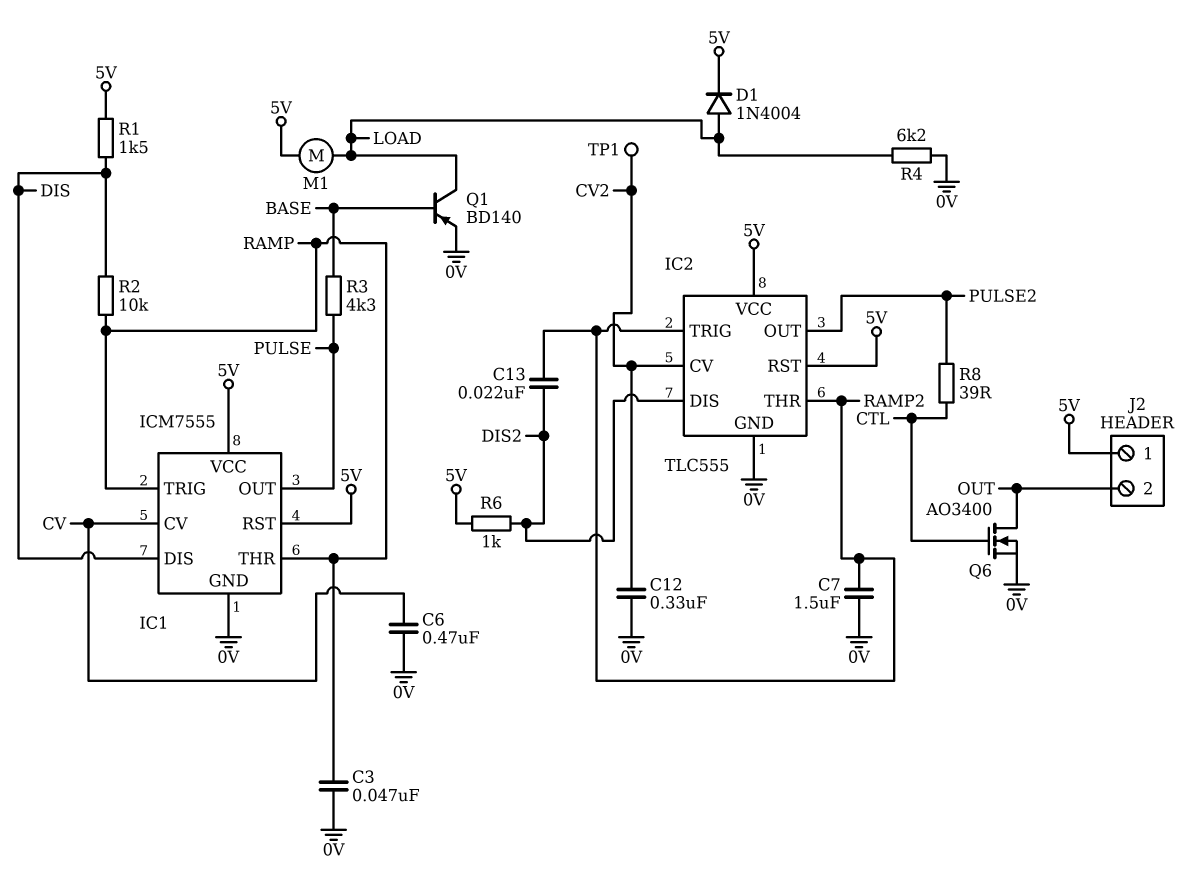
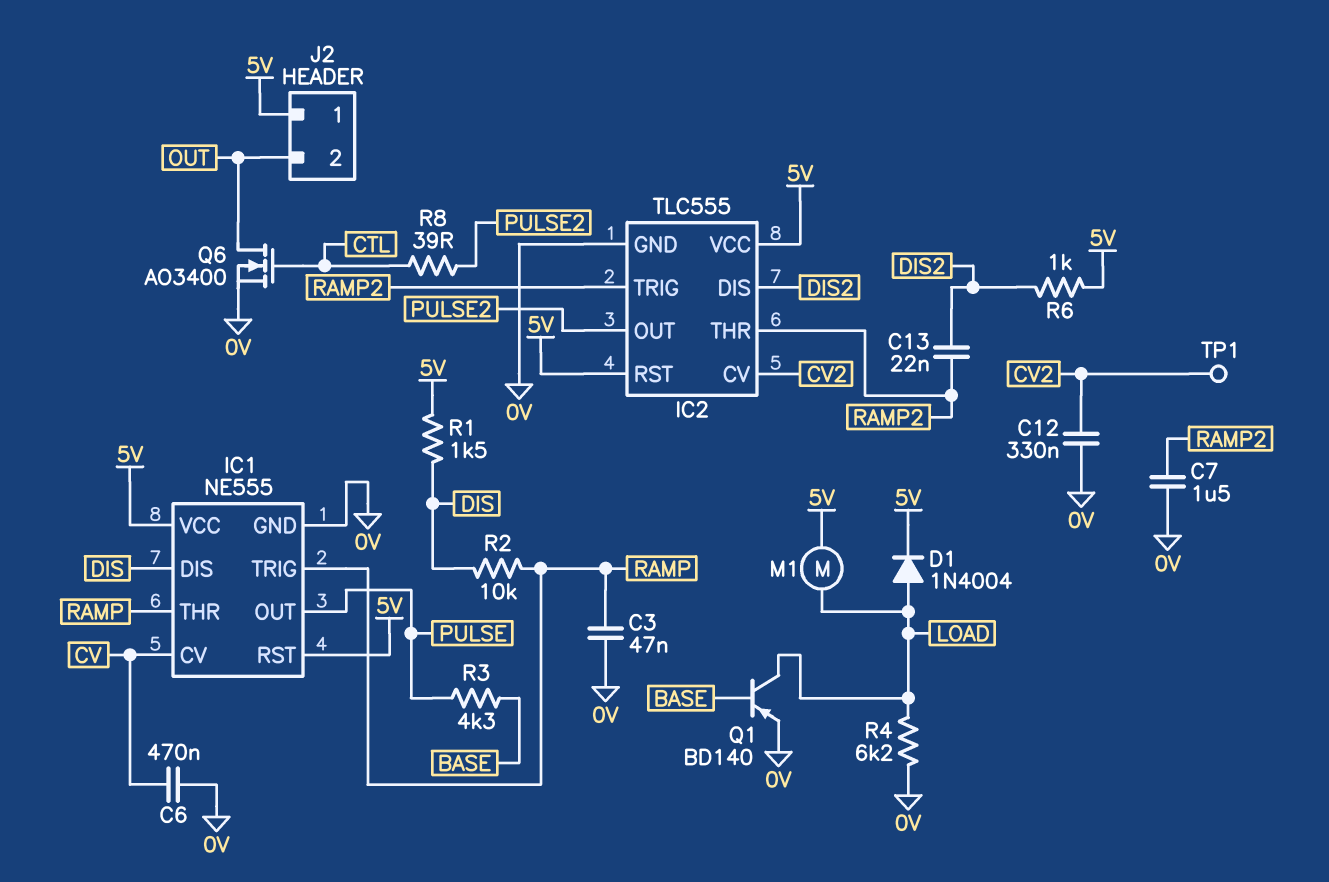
IC1: ICM7555 -> NE555

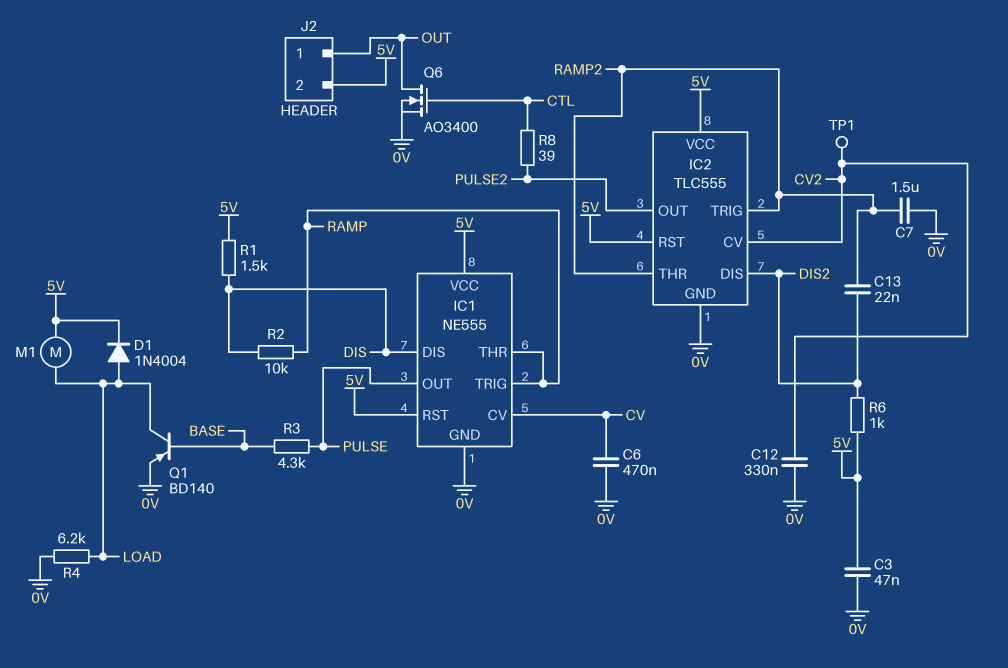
C3: 47nF (0V, RAMP) -> 47nF (0V, 5V)
J2 pin 1: 5V -> OUT
J2 pin 2: OUT -> 5V

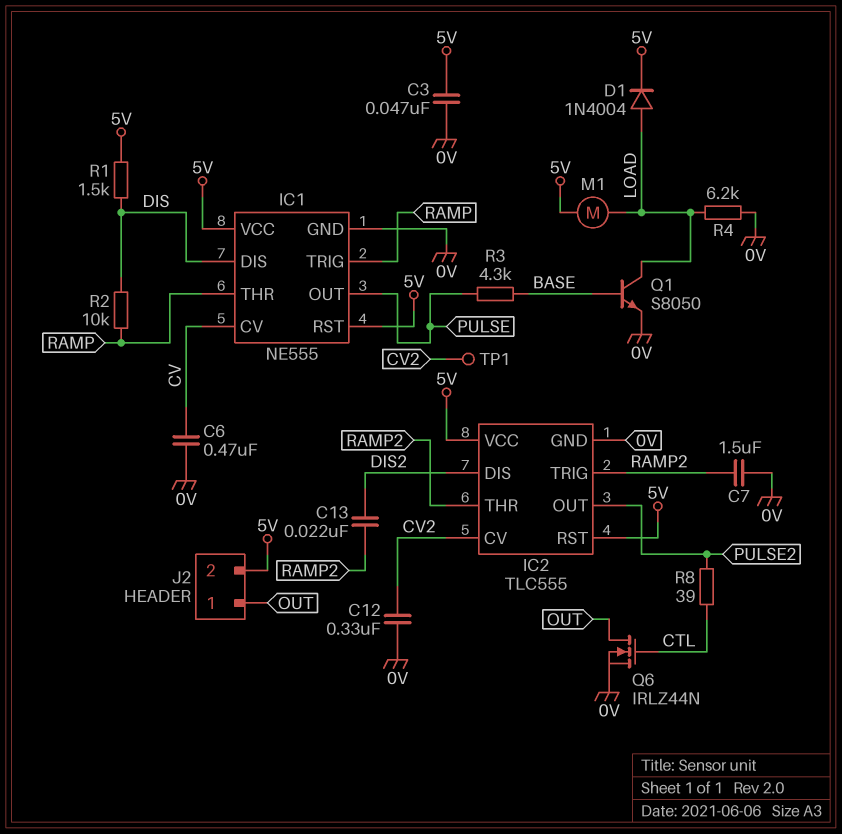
Q1: PNP BD140 (B BASE, C LOAD, E 0V) -> NPN S8050 (B BASE, C LOAD, E 0V)
Q6: NMOS AO3400 (G CTL, D OUT, S 0V) -> NMOS IRLZ44N (G CTL, D OUT, S 0V)
R6: 1k (5V, DIS2) -> none

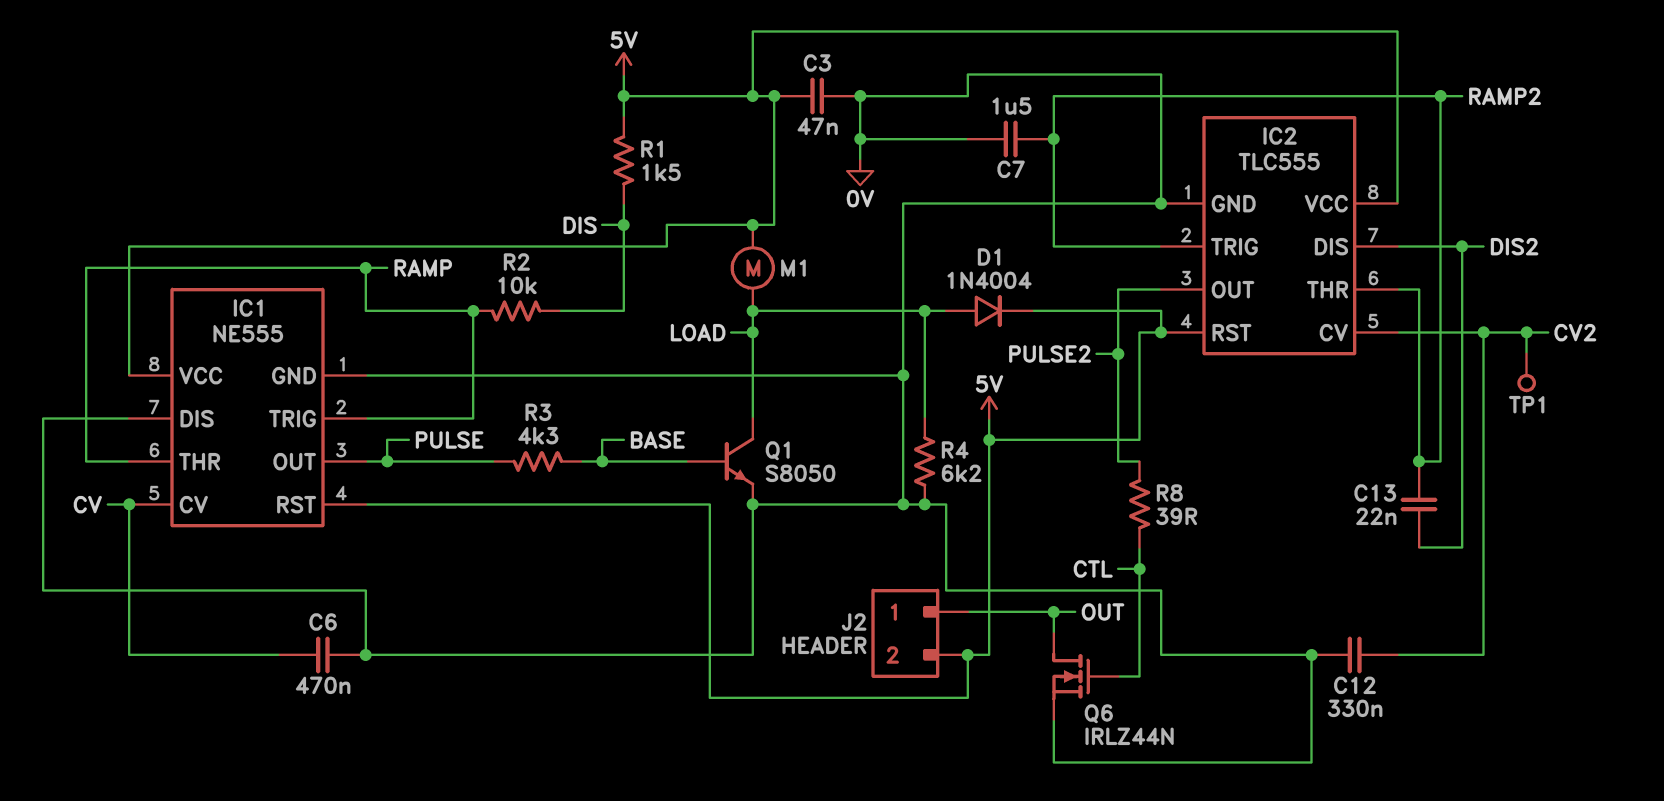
IC1 pin DIS: DIS -> 0V

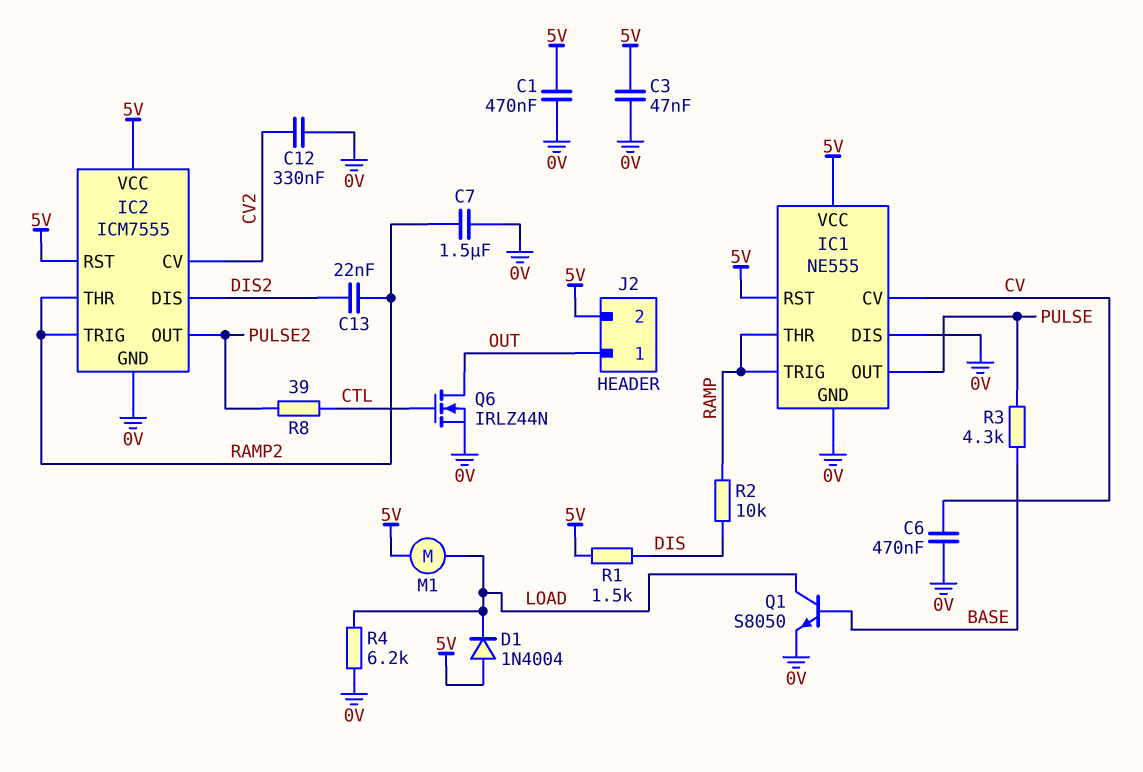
C1: none -> 470nF (0V, 5V)
D1: diode 1N4004 (A LOAD, K 5V) -> diode 1N4004 (A 5V, K LOAD)
IC2: TLC555 -> ICM7555
TP1: test point (CV2) -> none

